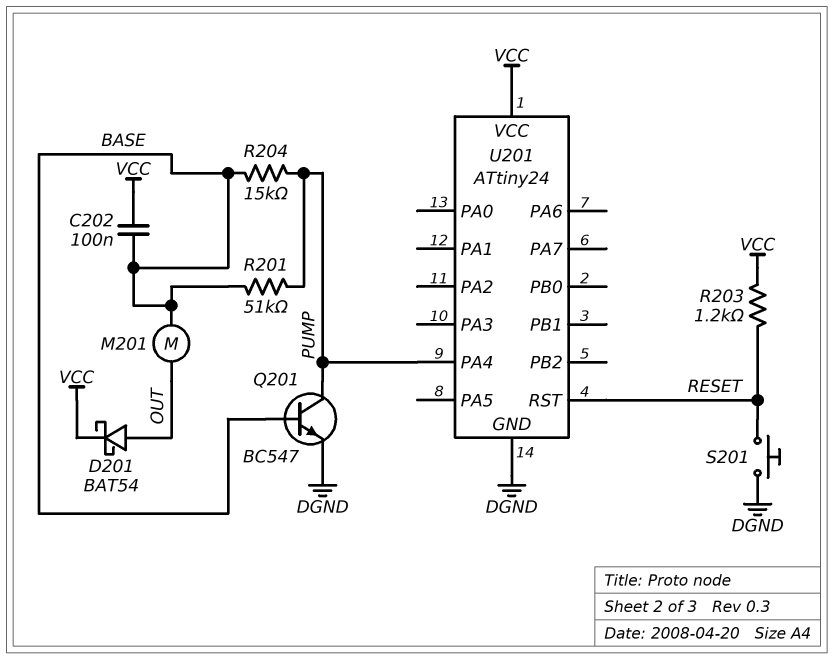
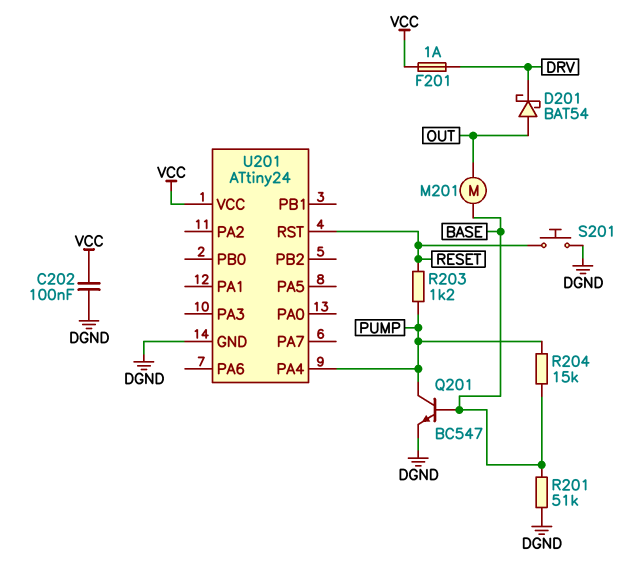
C202: 100nF (BASE, VCC) -> 100nF (DGND, VCC)
D201: schottky BAT54 (A OUT, K VCC) -> schottky BAT54 (A OUT, K DRV)
F201: none -> 1A (DRV, VCC)
R201: 51k (BASE, PUMP) -> 51k (BASE, DGND)
R203: 1.2k (RESET, VCC) -> 1.2k (PUMP, RESET)

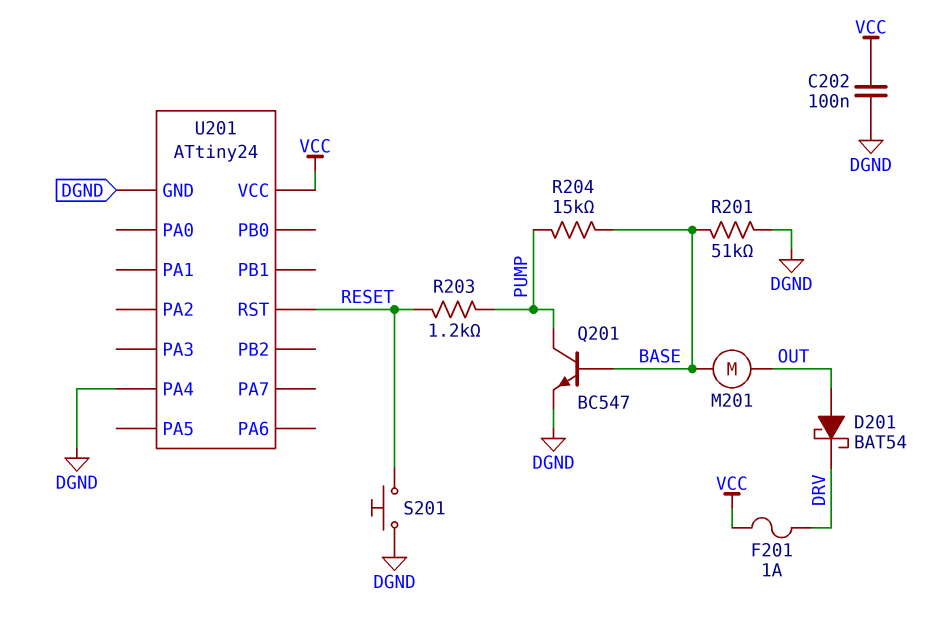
U201 pin PA4: PUMP -> DGND

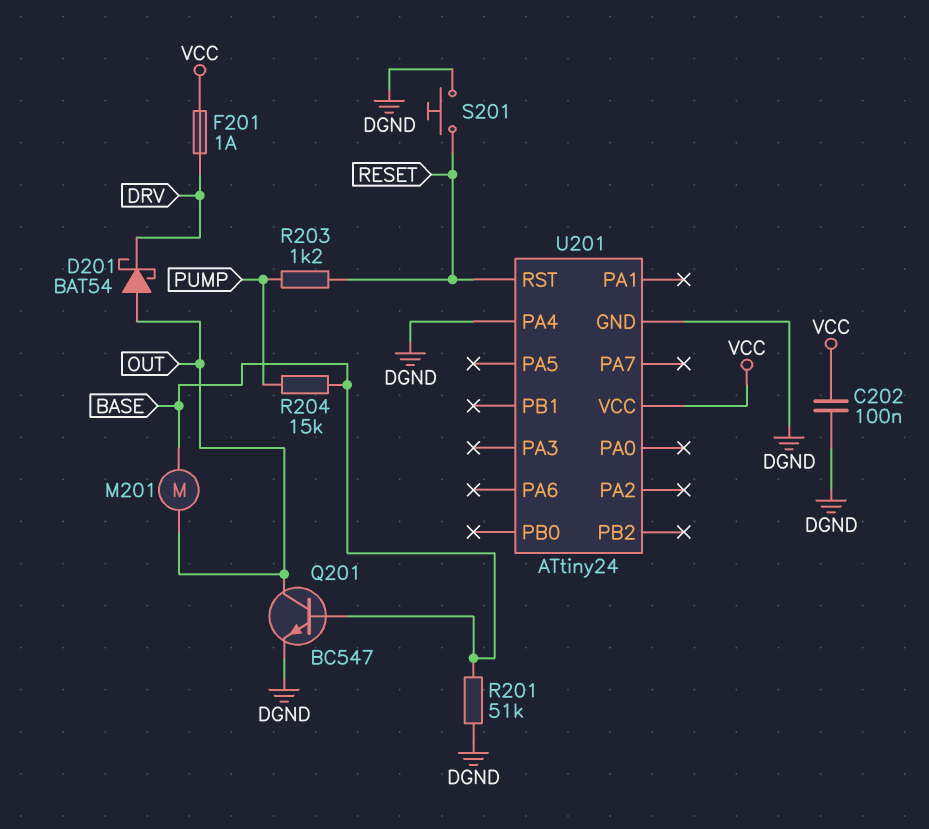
Q201: NPN BC547 (B BASE, C PUMP, E DGND) -> NPN BC547 (B BASE, C OUT, E DGND)

